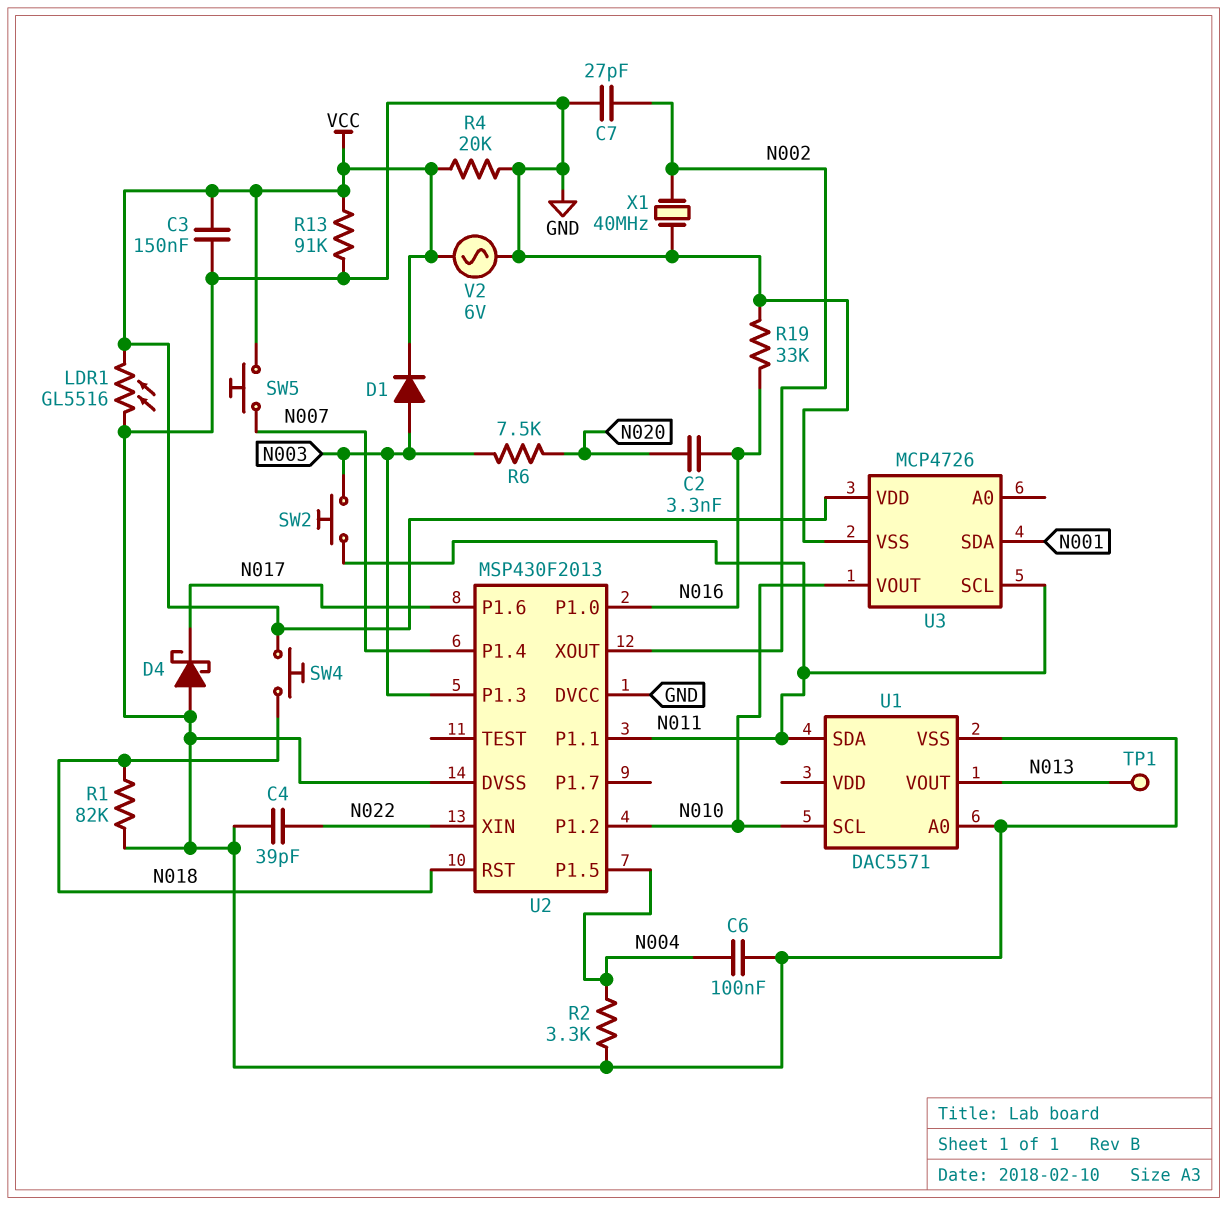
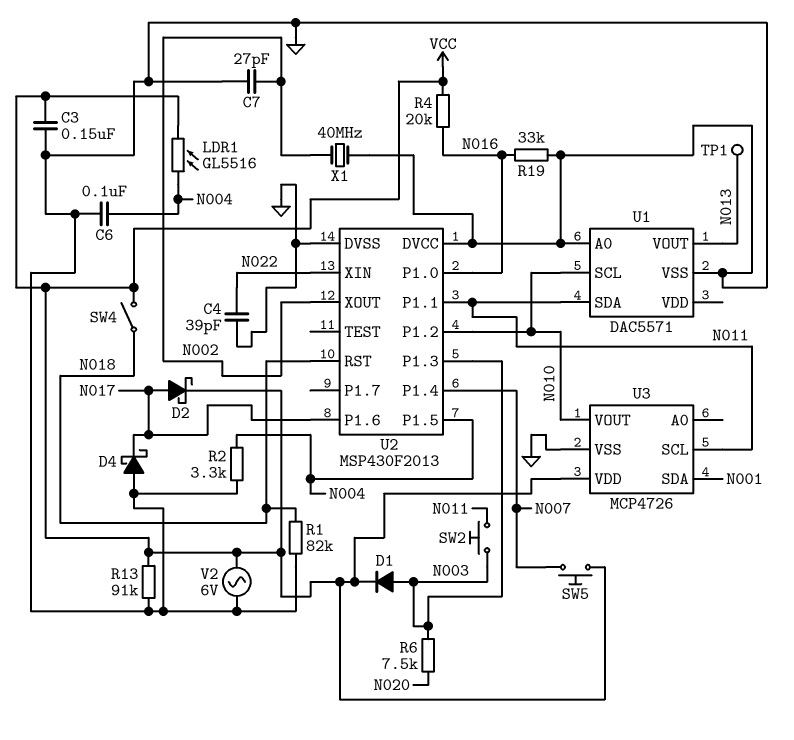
C2: 3.3nF (N016, N020) -> none
D2: none -> schottky (A N017, K VCC)
LDR1: GL5516 (GND, VCC) -> GL5516 (N004, VCC)
R4: 20k (GND, VCC) -> 20k (N016, VCC)
SW4: button (N018, VCC) -> switch (N018, VCC)

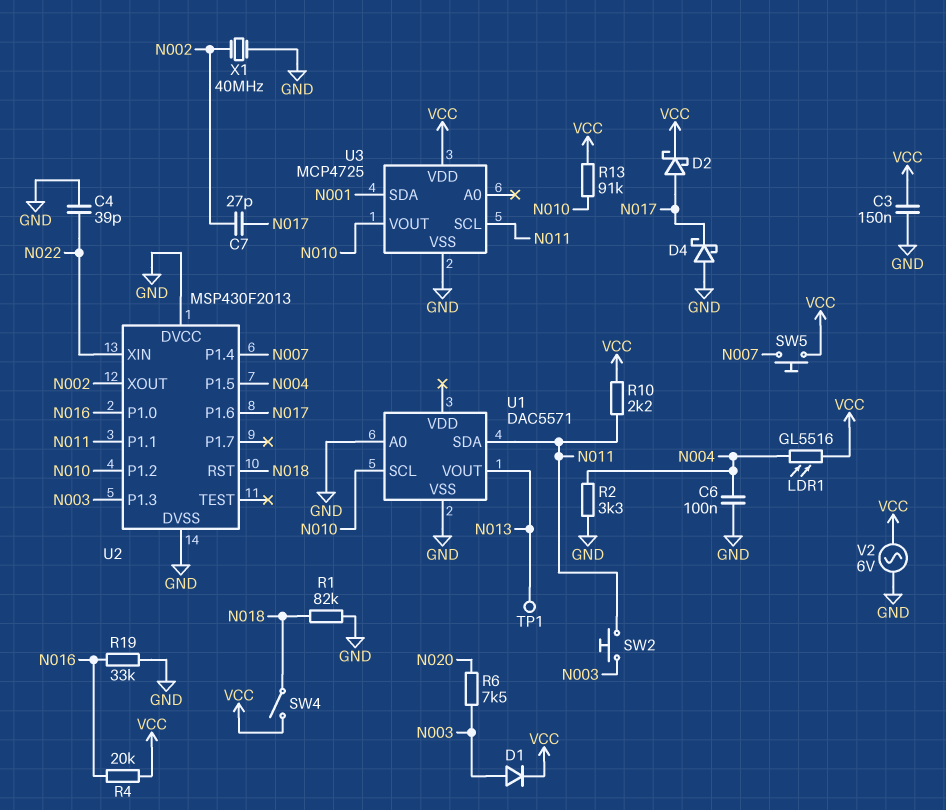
C7: 27pF (GND, N002) -> 27pF (N002, N017)
R10: none -> 2.2k (N011, VCC)
R13: 91k (GND, VCC) -> 91k (N010, VCC)
U3: MCP4726 -> MCP4725

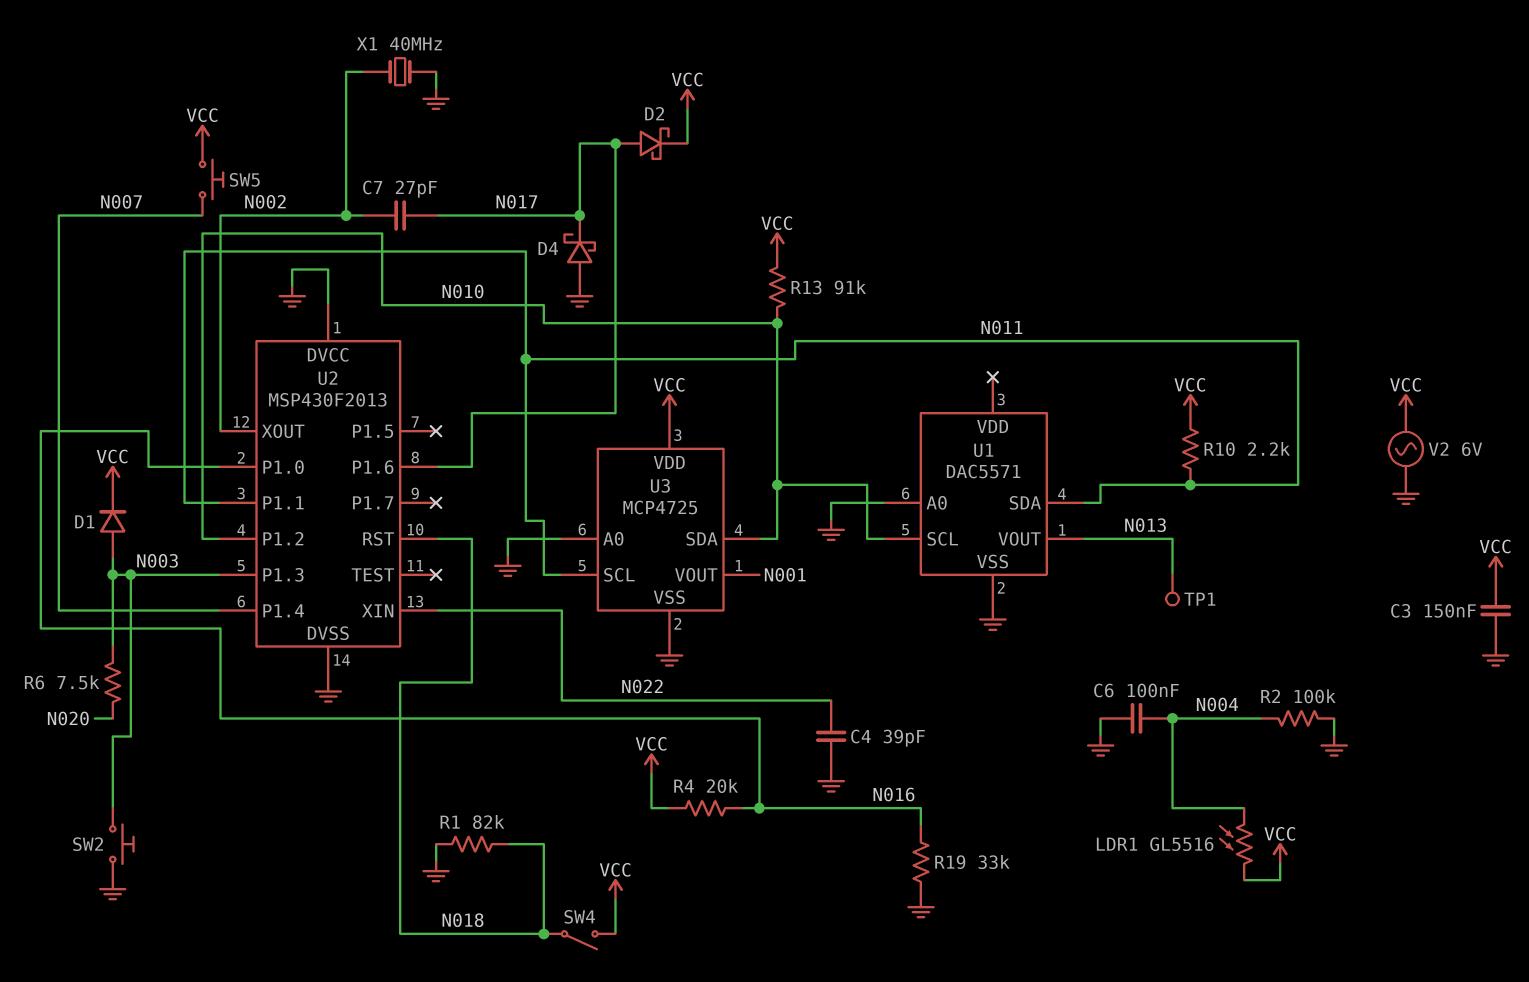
R2: 3.3k (GND, N004) -> 100k (GND, N004)
SW2: button (N003, N011) -> button (GND, N003)
U2 pin P1.5: N004 -> none
U3 pin A0: none -> GND
U3 pin SDA: N001 -> N010
U3 pin VOUT: N010 -> N001

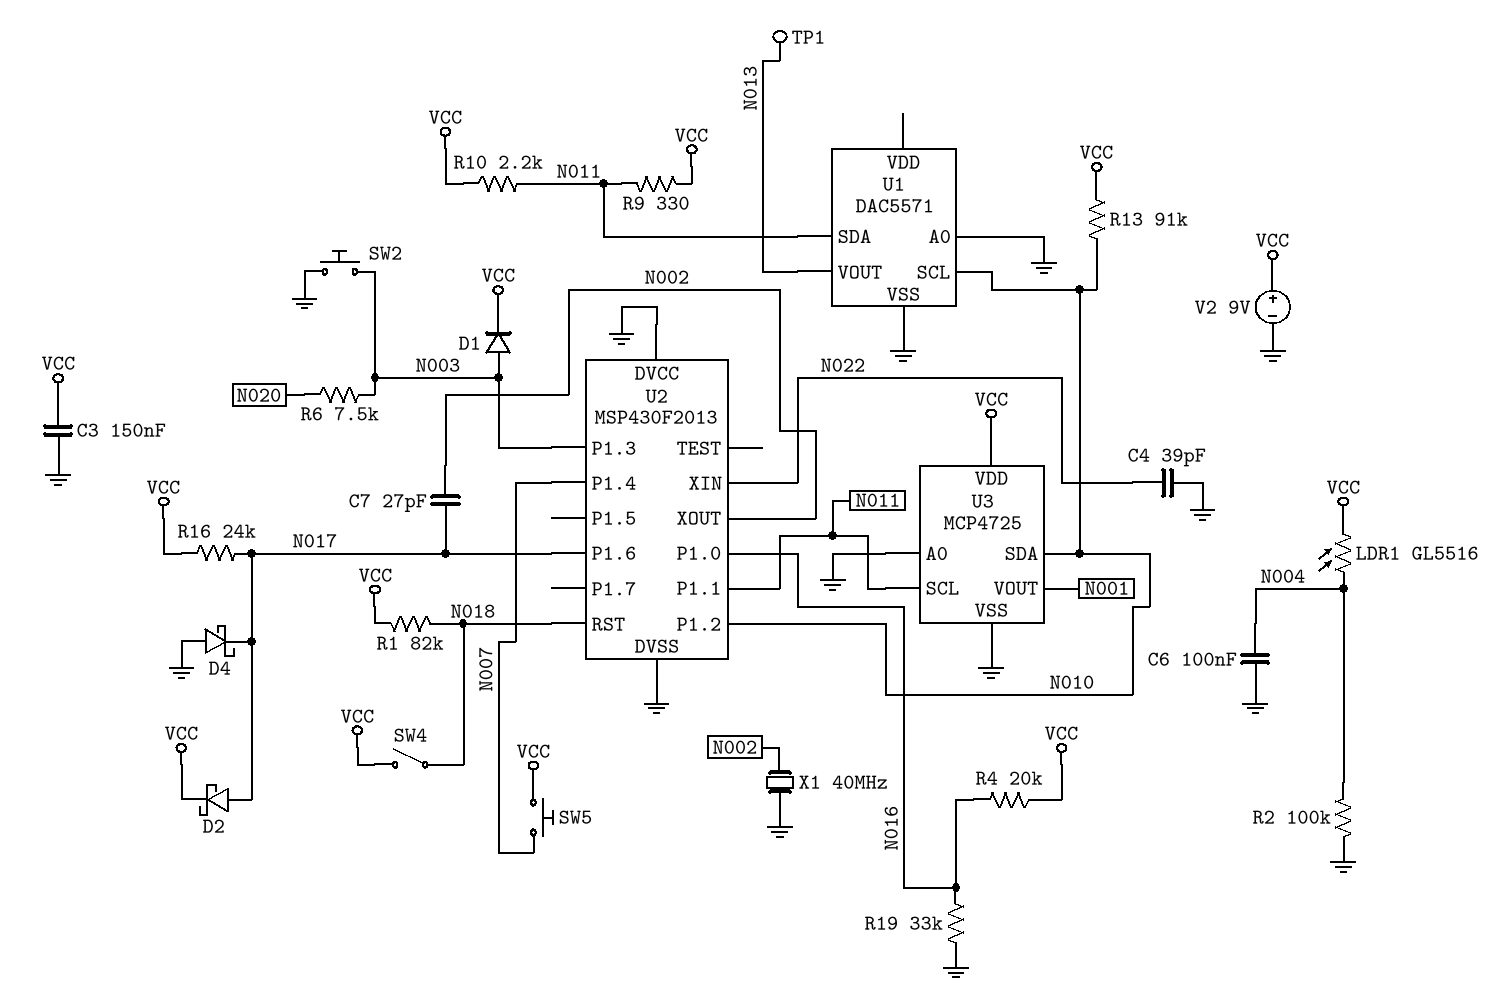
R1: 82k (GND, N018) -> 82k (N018, VCC)
R9: none -> 330 (N011, VCC)
R16: none -> 24k (N017, VCC)
V2: AC 6V (GND, VCC) -> 9V (plus VCC, minus GND)

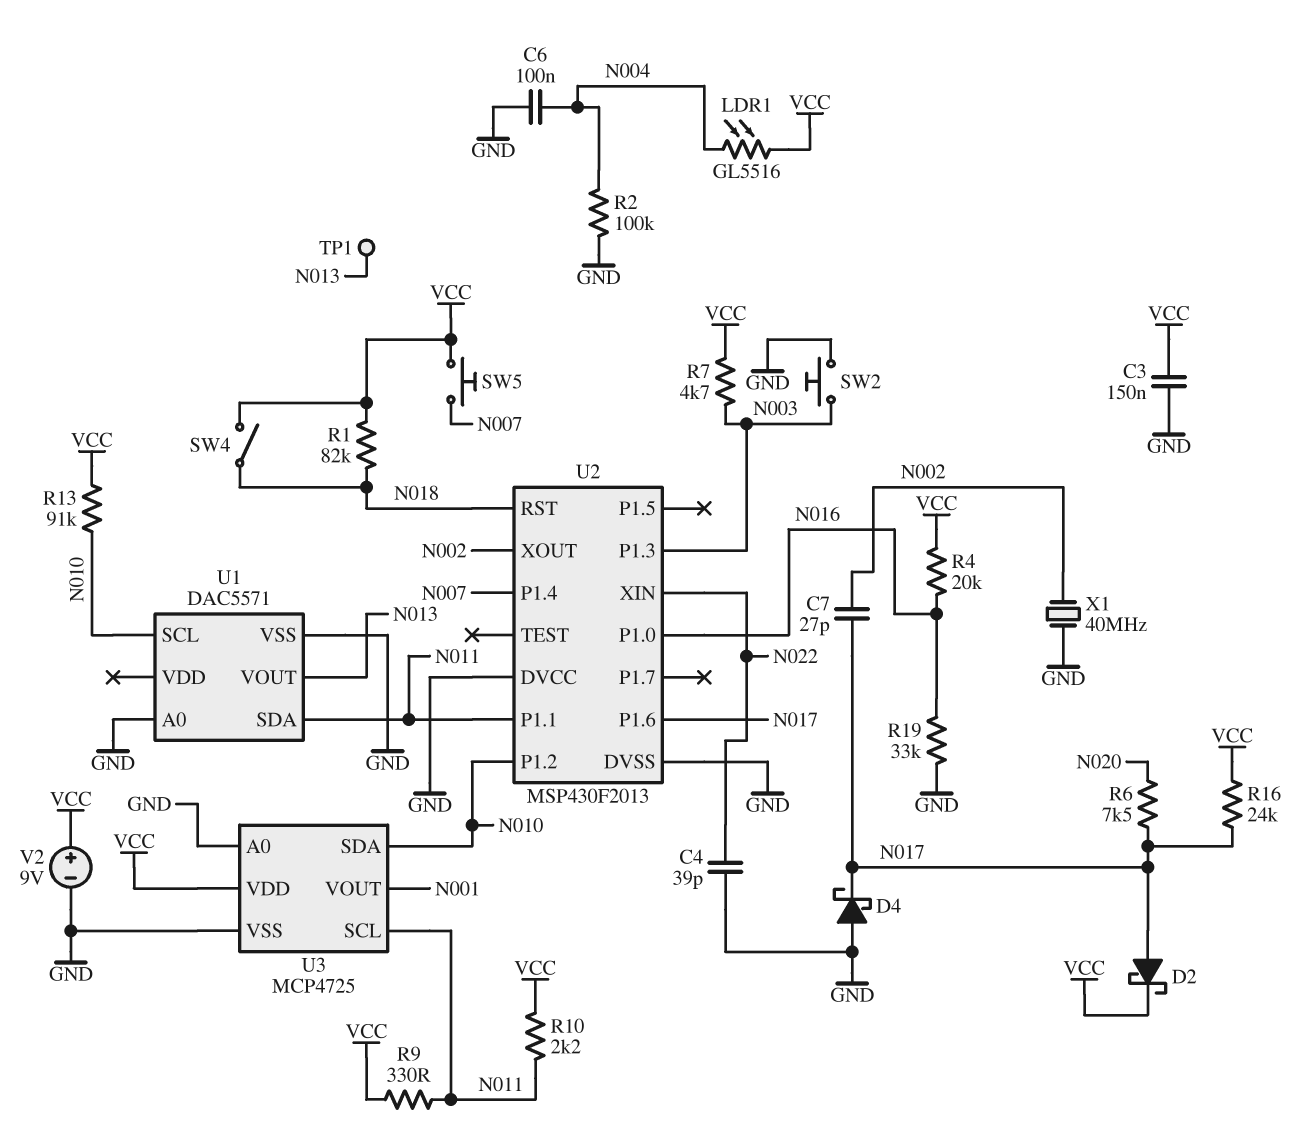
D1: diode (A N003, K VCC) -> none
R6: 7.5k (N003, N020) -> 7.5k (N017, N020)
R7: none -> 4.7k (N003, VCC)

